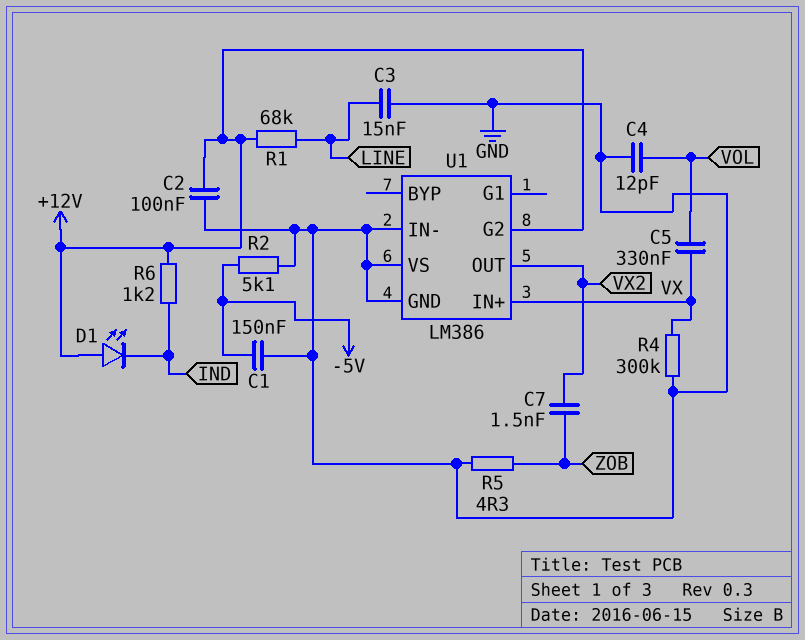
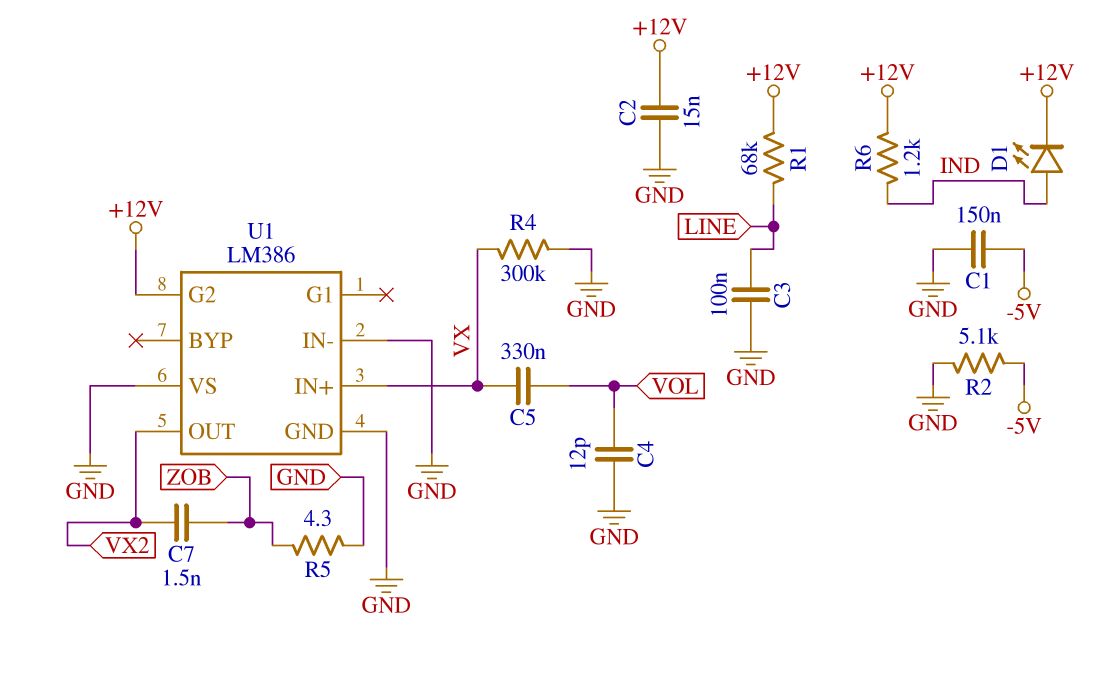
C2: 100nF (+12V, GND) -> 15nF (+12V, GND)
C3: 15nF (GND, LINE) -> 100nF (GND, LINE)
D1: LED (A +12V, K IND) -> LED (A IND, K +12V)

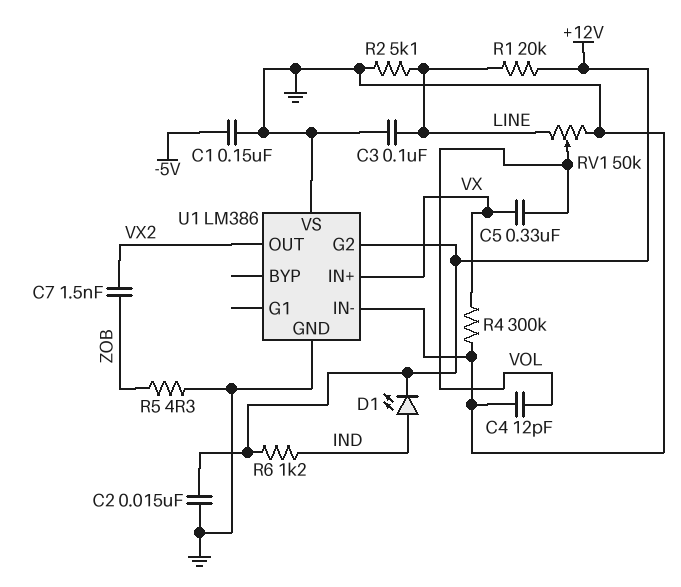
R1: 68k (+12V, LINE) -> 20k (+12V, LINE)
R2: 5.1k (-5V, GND) -> 5.1k (GND, LINE)
RV1: none -> 50k (GND, LINE, wiper VOL)

